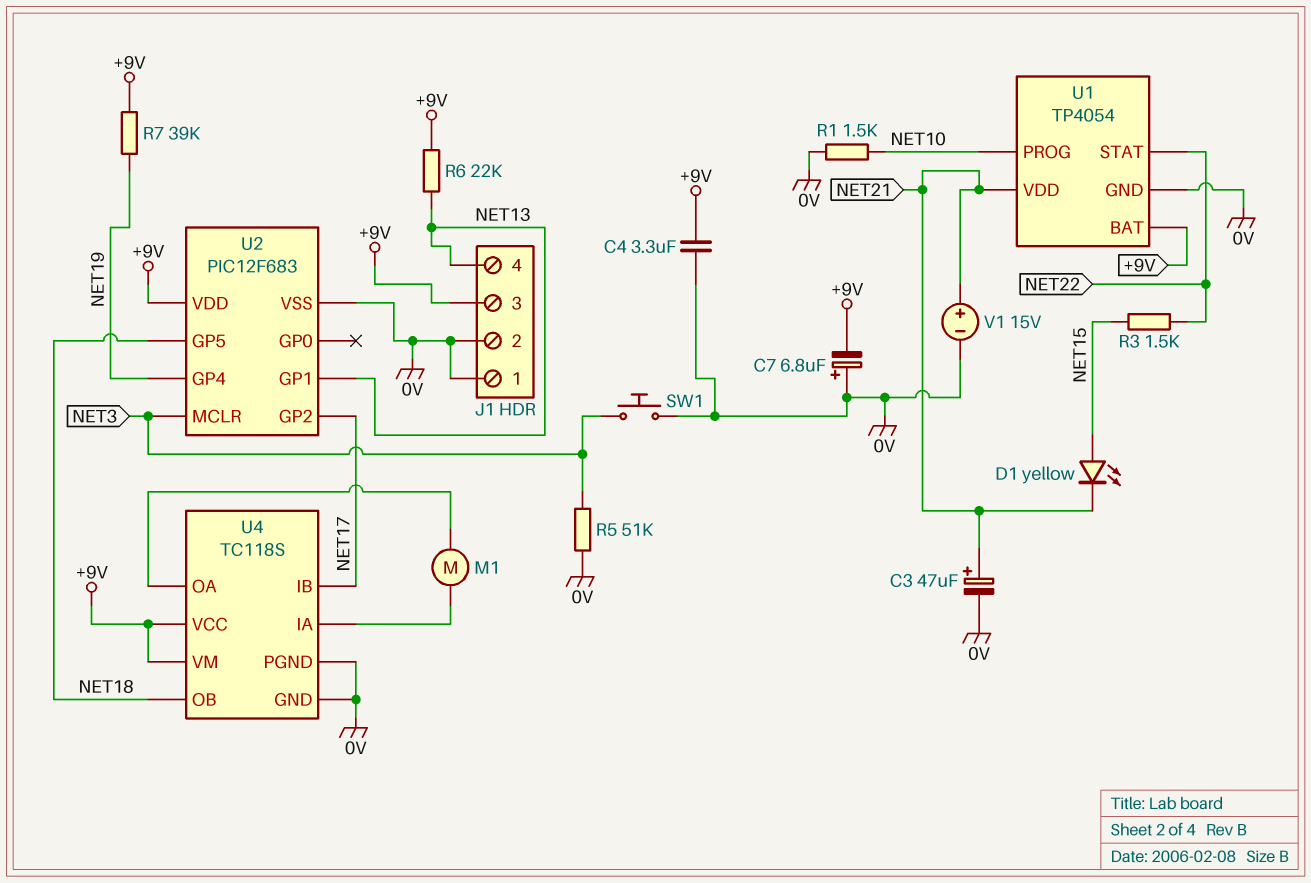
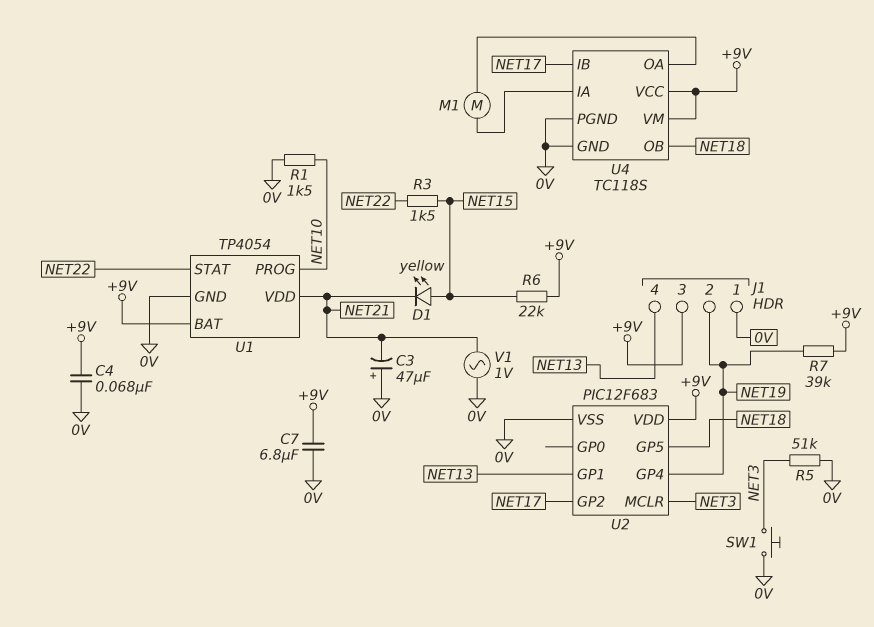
C3: 47uF (plus NET21, minus 0V) -> 47uF (plus 0V, minus NET21)
C4: 3.3uF (+9V, 0V) -> 68nF (+9V, 0V)
C7: 6.8uF (plus 0V, minus +9V) -> 6.8uF (+9V, 0V)
J1 pin 2: 0V -> NET19
R6: 22k (+9V, NET13) -> 22k (+9V, NET15)
V1: 15V (plus NET21, minus 0V) -> AC 1V (0V, NET21)

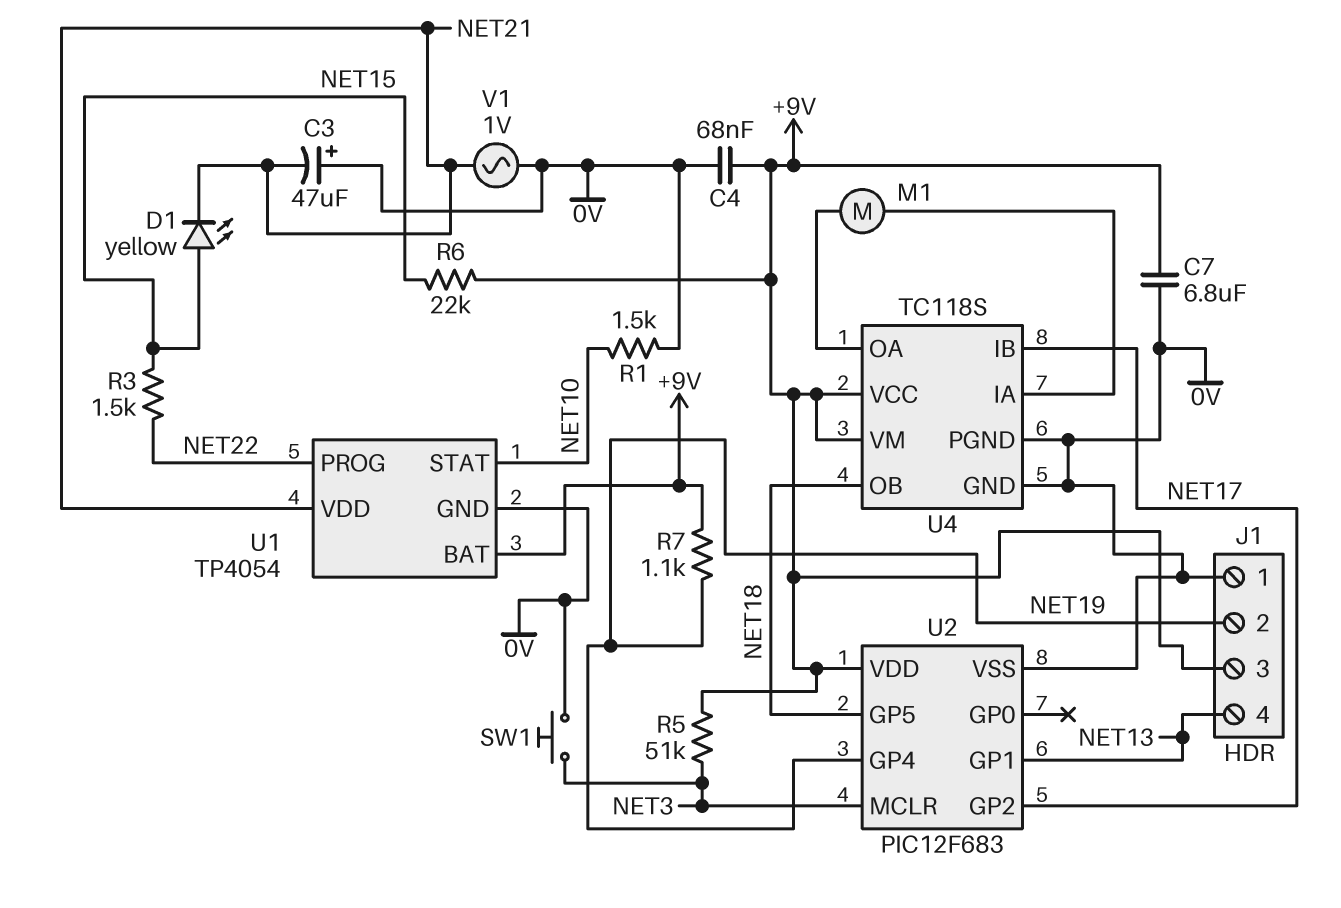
R5: 51k (0V, NET3) -> 51k (+9V, NET3)
R7: 39k (+9V, NET19) -> 1.1k (+9V, NET19)
U1 pin PROG: NET10 -> NET22
U1 pin STAT: NET22 -> NET10

